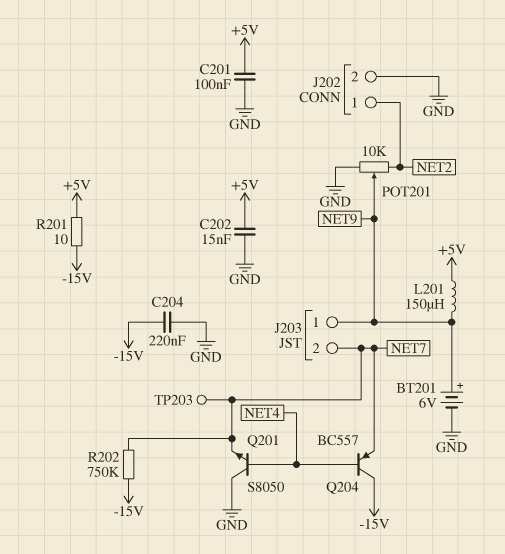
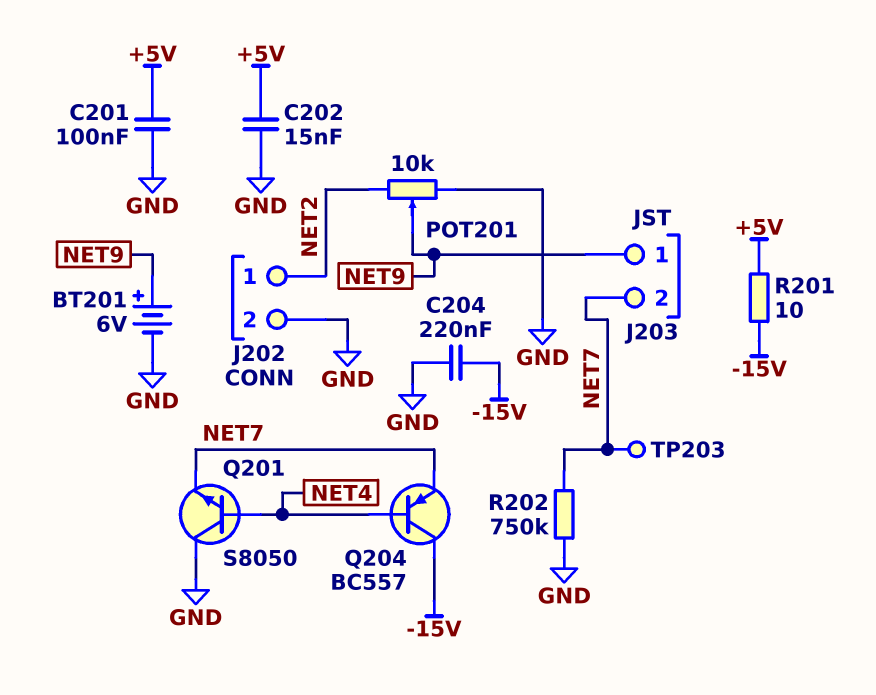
L201: 150uH (+5V, NET9) -> none
R202: 750k (-15V, NET7) -> 750k (GND, NET7)

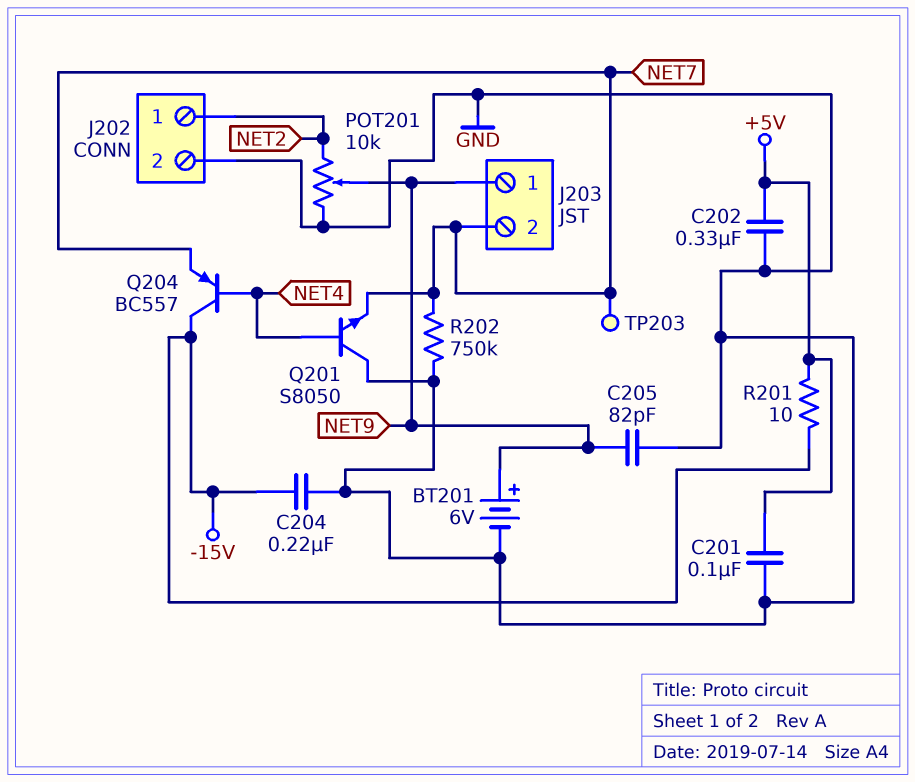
C202: 15nF (+5V, GND) -> 330nF (+5V, GND)
C205: none -> 82pF (GND, NET9)

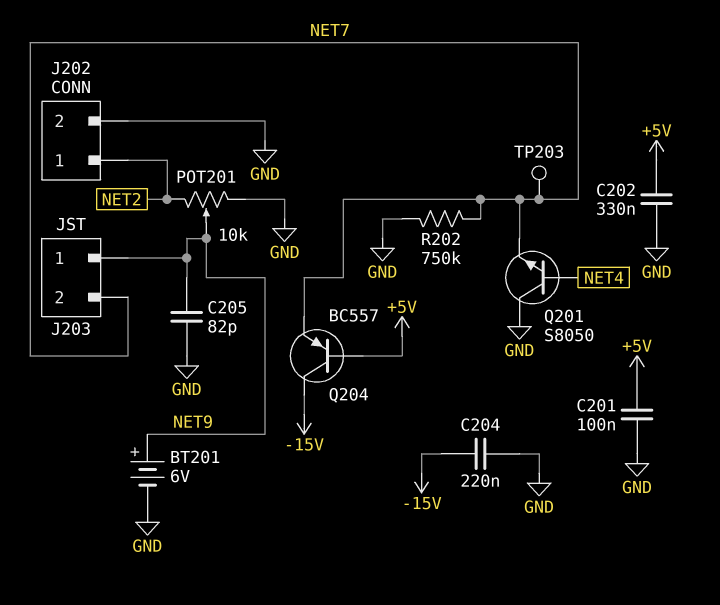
Q204: PNP BC557 (B NET4, C -15V, E NET7) -> PNP BC557 (B +5V, C -15V, E NET7)
R201: 10 (+5V, -15V) -> none

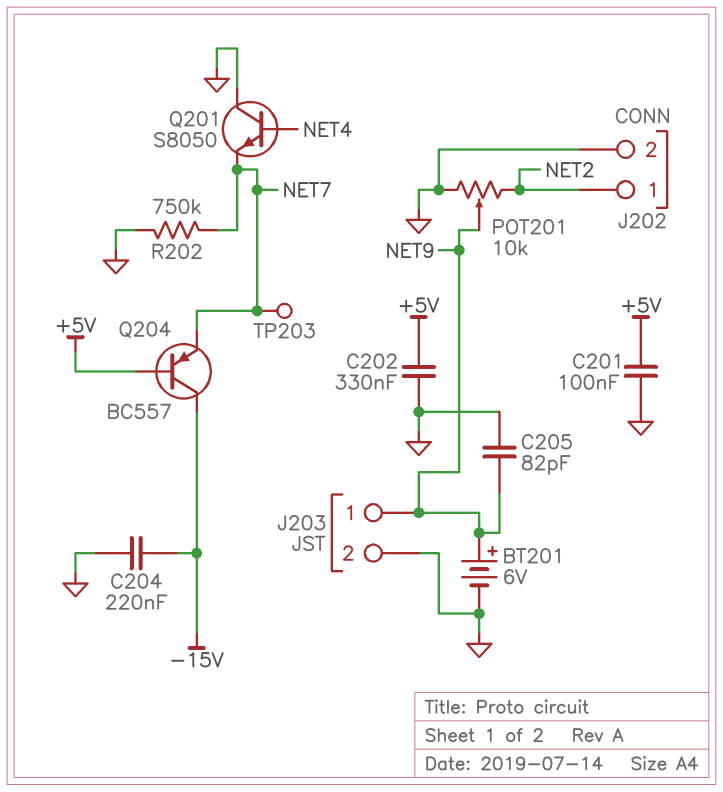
J203 pin 2: NET7 -> GND

